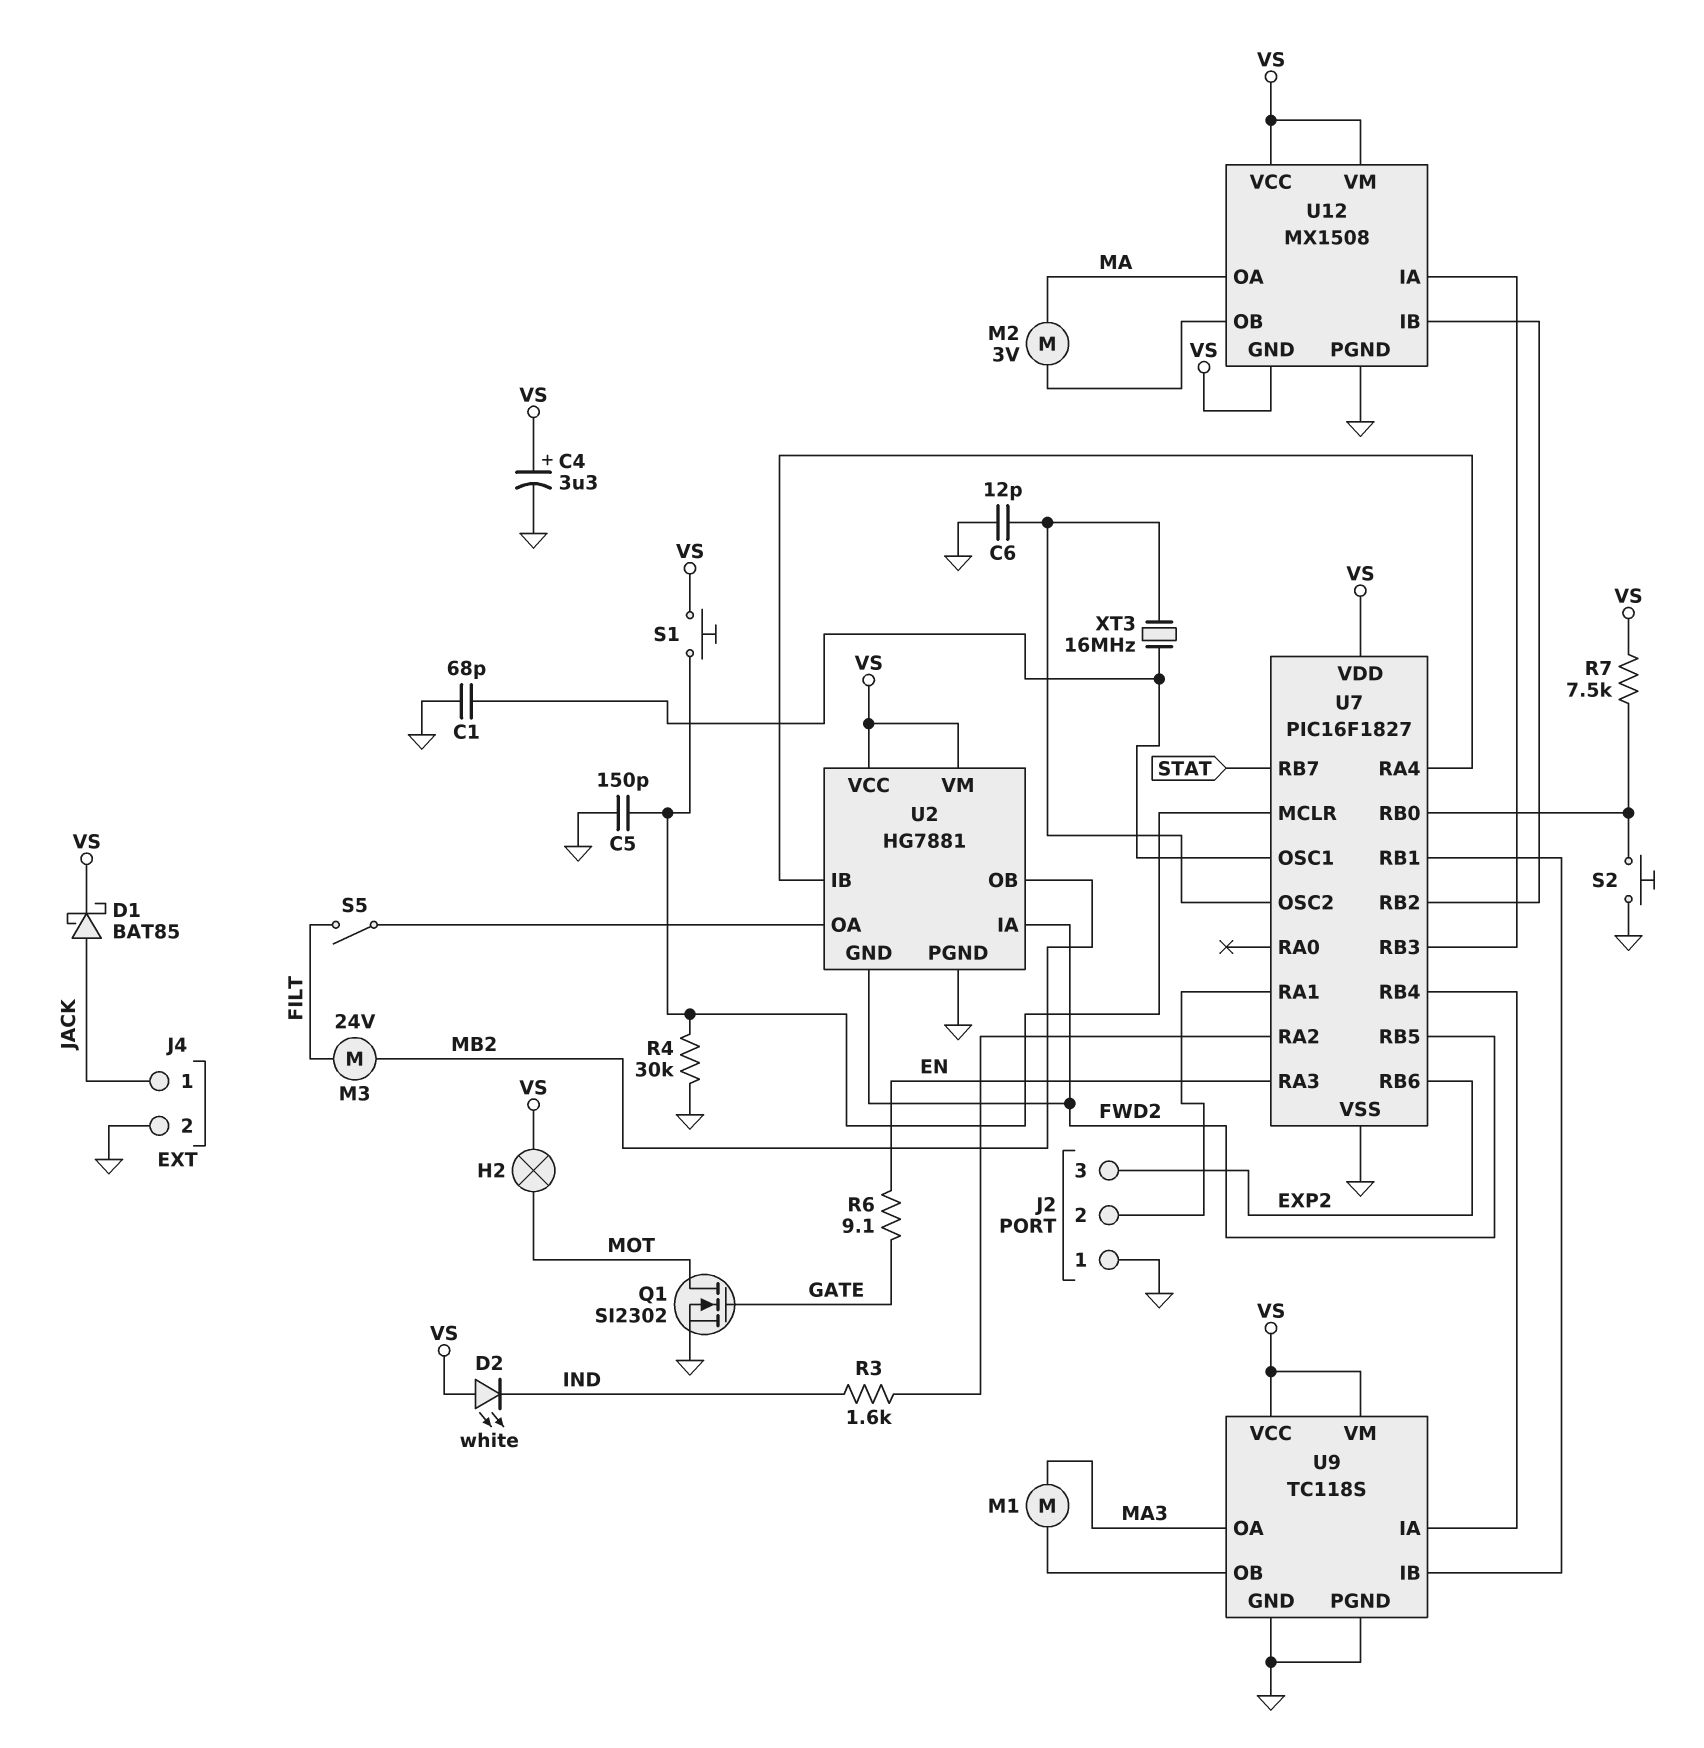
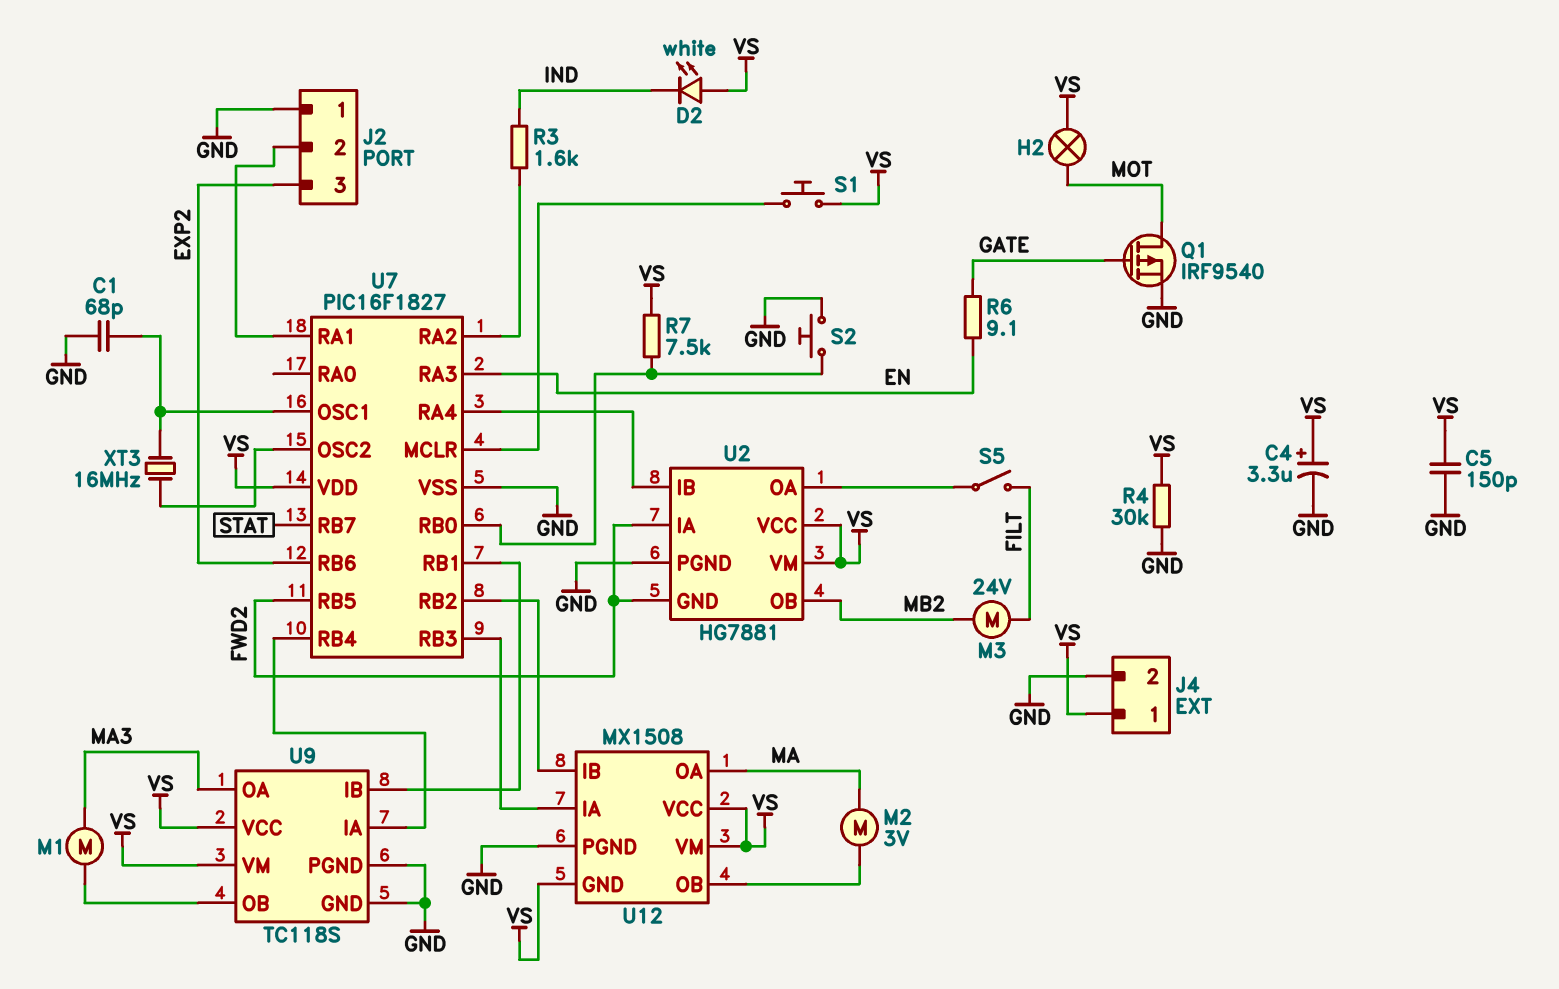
C5: 150pF (GND, U7/MCLR) -> 150pF (GND, VS)
C6: 12pF (GND, U7/OSC2) -> none
D1: schottky BAT85 (A JACK, K VS) -> none
J4 pin 1: JACK -> VS
Q1: NMOS SI2302 (G GATE, D MOT, S GND) -> PMOS IRF9540 (G GATE, D MOT, S GND)
R4: 30k (GND, U7/MCLR) -> 30k (GND, VS)

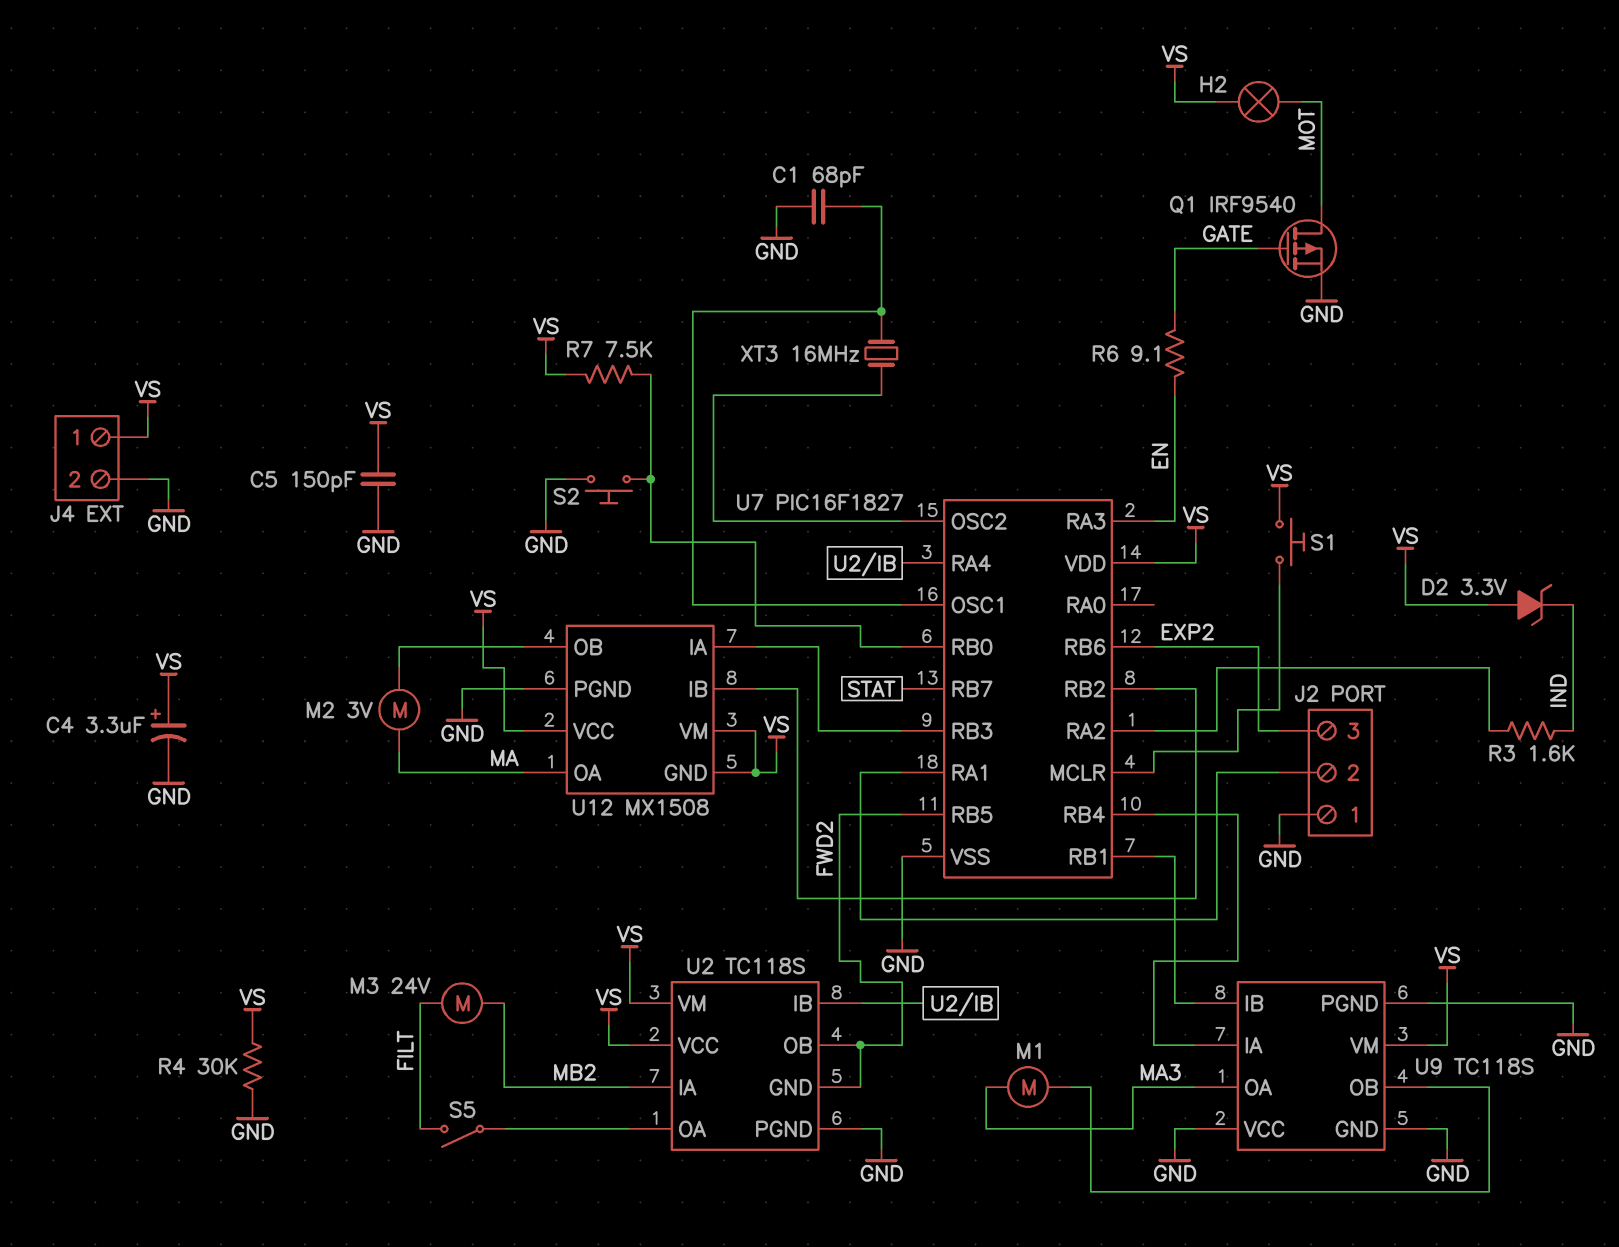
D2: LED white (A VS, K IND) -> zener 3.3V (A VS, K IND)
U2: HG7881 -> TC118S
U2 pin IA: FWD2 -> MB2
U2 pin OB: MB2 -> FWD2
U9 pin VCC: VS -> GND

